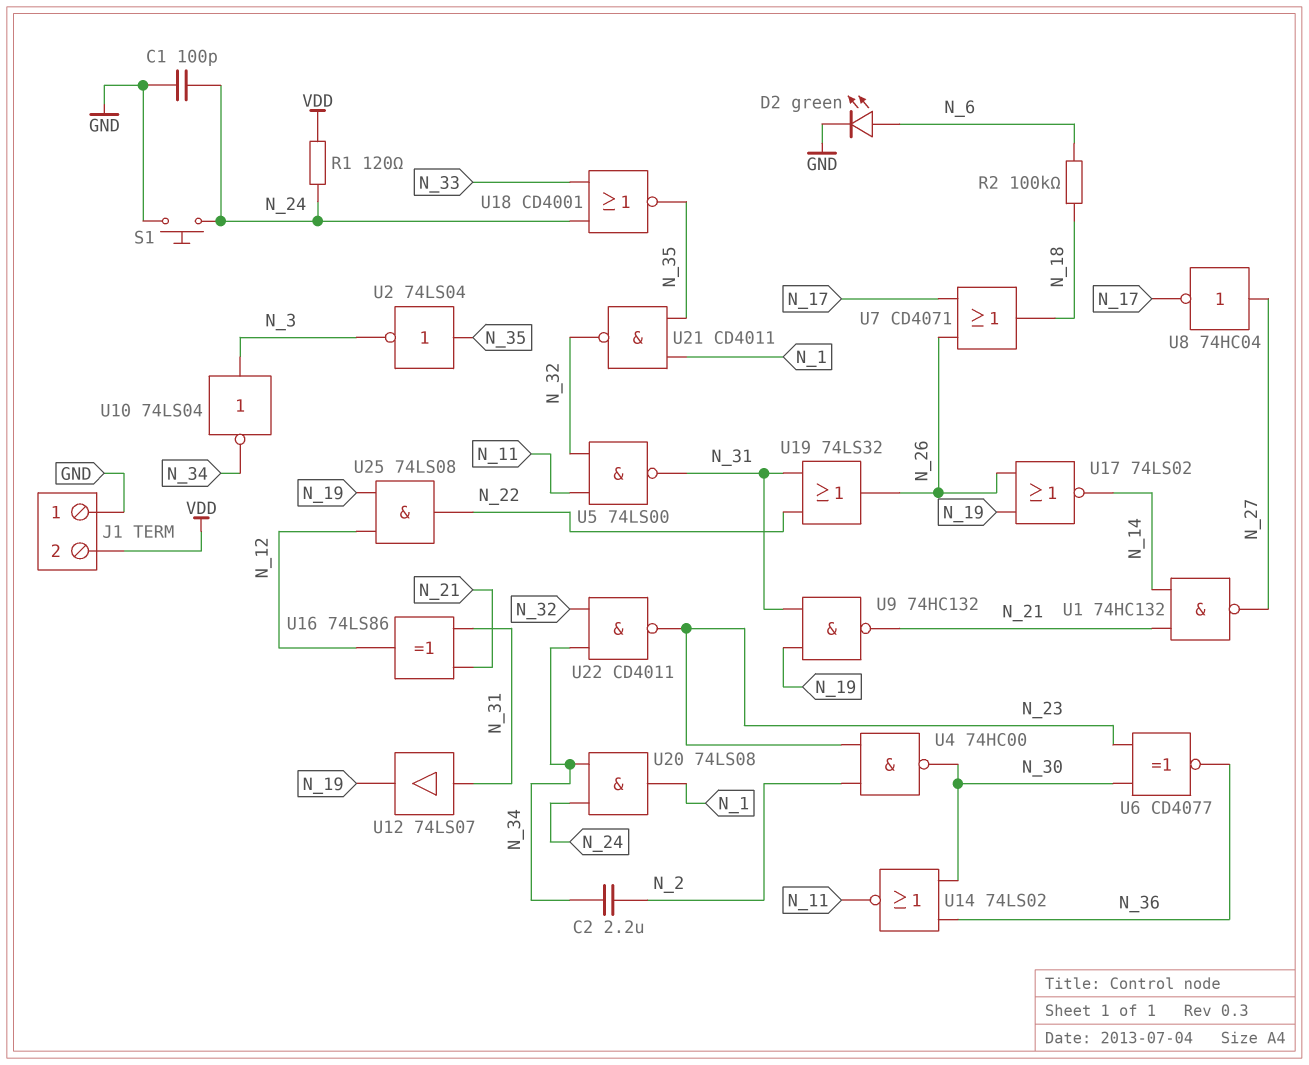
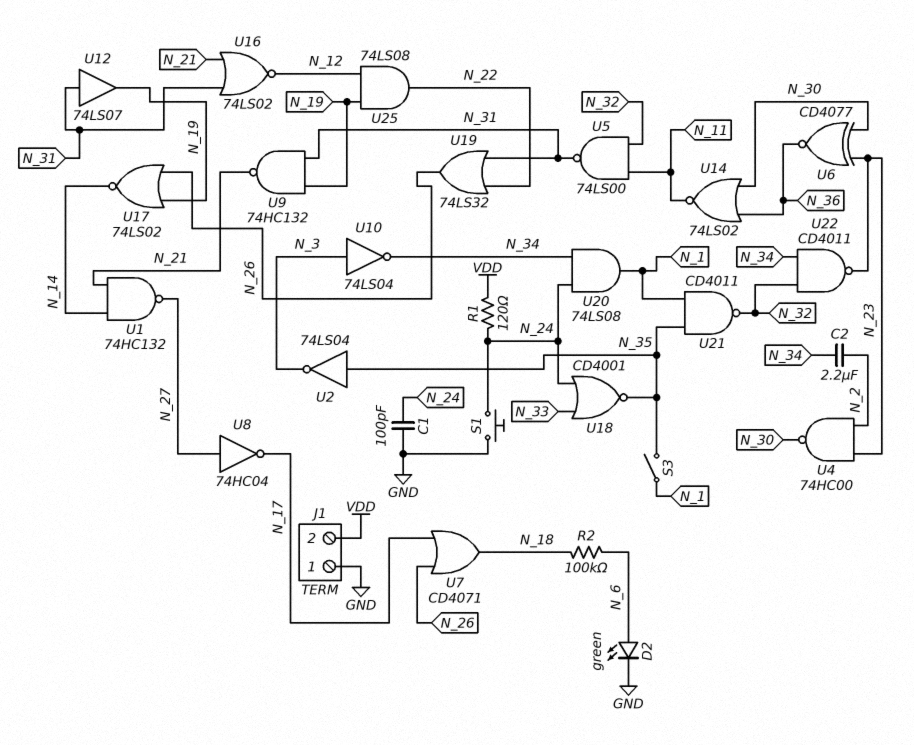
S3: none -> switch (N_1, N_35)
U16: XOR 74LS86 (in N_21, in N_31, out N_12) -> NOR 74LS02 (in N_21, in N_31, out N_12)

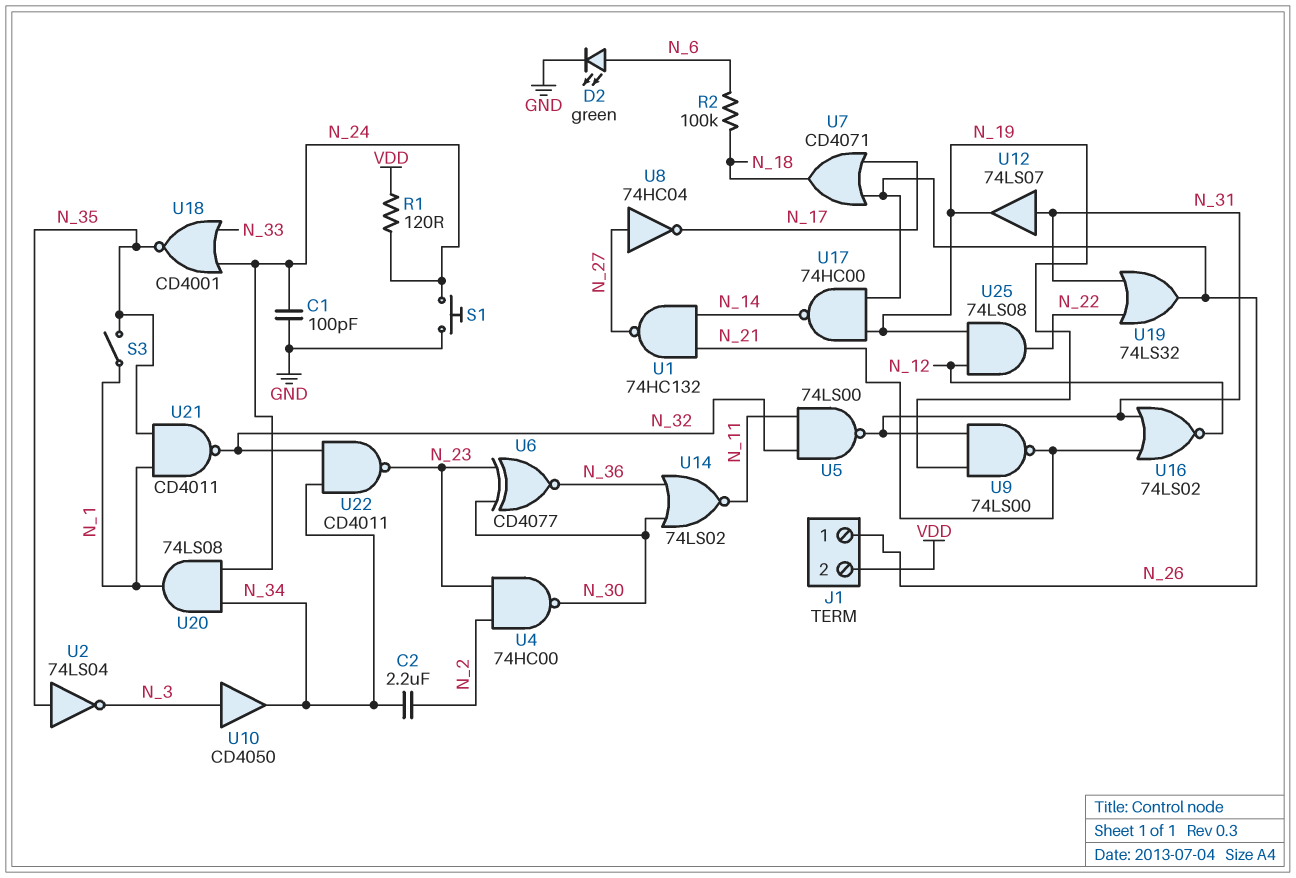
J1 pin 1: GND -> N_26
U9: NAND 74HC132 (in N_19, in N_31, out N_21) -> NAND 74LS00 (in N_19, in N_31, out N_21)
U10: NOT 74LS04 (in N_3, out N_34) -> buffer CD4050 (in N_3, out N_34)
U17: NOR 74LS02 (in N_19, in N_26, out N_14) -> NAND 74HC00 (in N_19, in N_26, out N_14)

